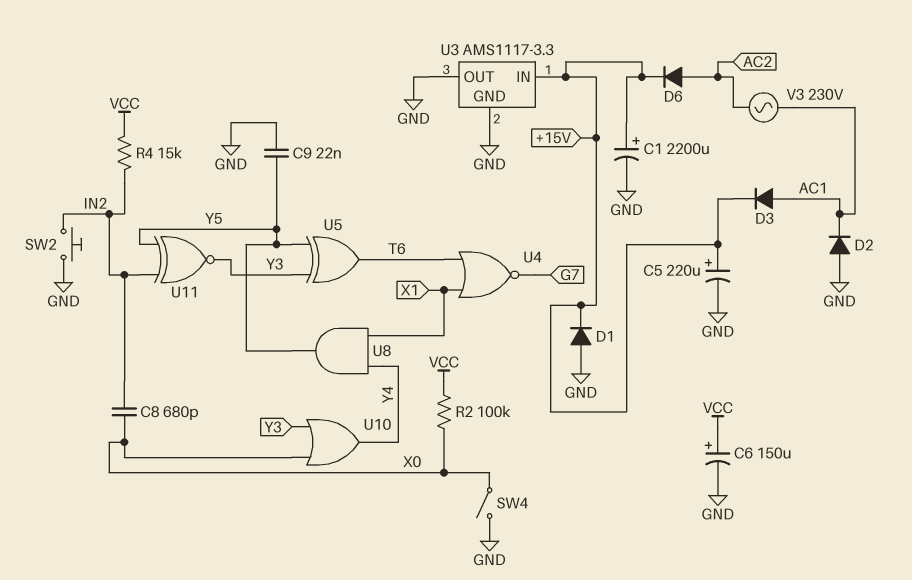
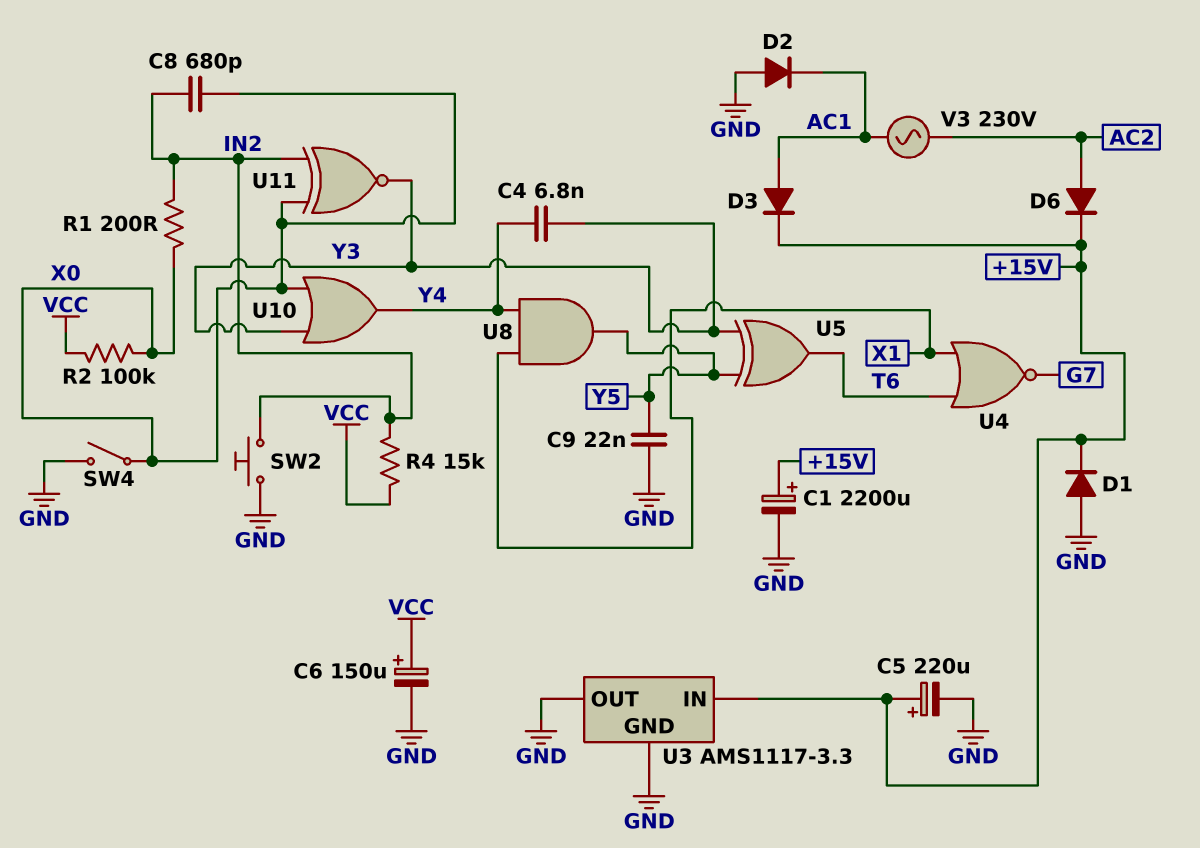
C4: none -> 6.8nF (Y3, Y4)
R1: none -> 200 (IN2, X0)
U11: XNOR (in IN2, in Y5, out Y3) -> XNOR (in IN2, in X0, out Y3)

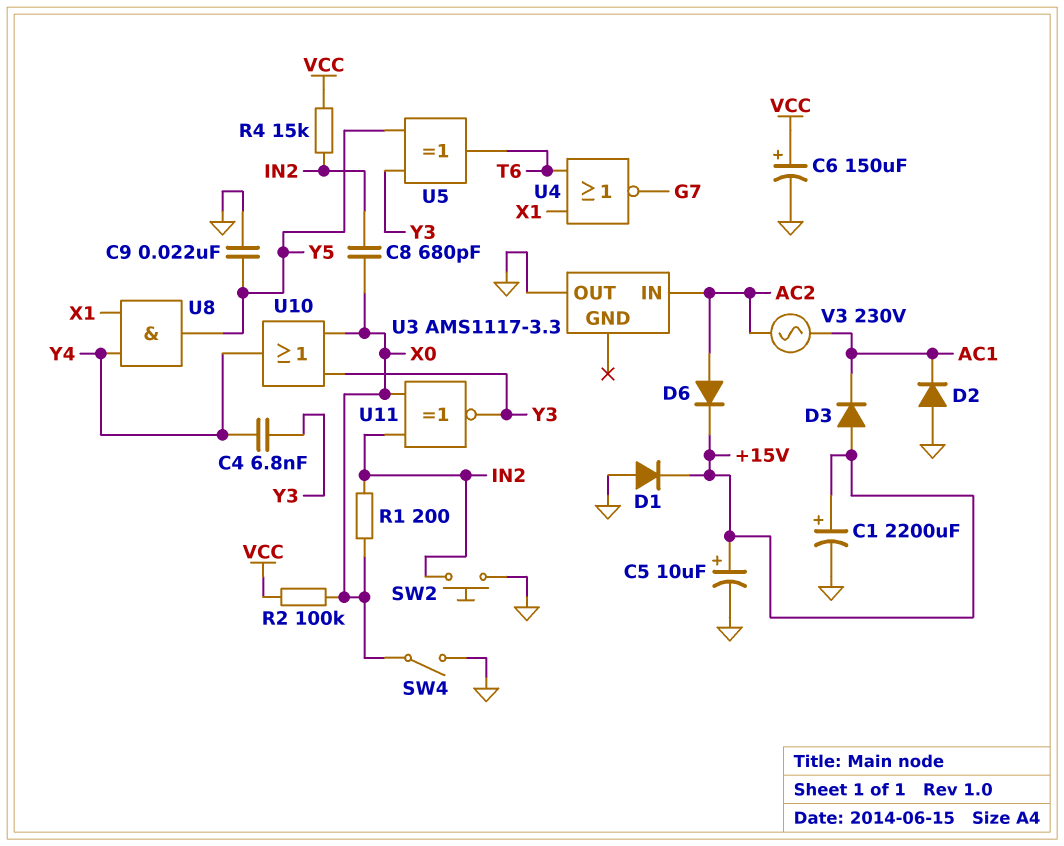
C5: 220uF (plus +15V, minus GND) -> 10uF (plus +15V, minus GND)
D3: diode (A AC1, K +15V) -> diode (A +15V, K AC1)
U3 pin GND: GND -> none
U3 pin IN: +15V -> AC2

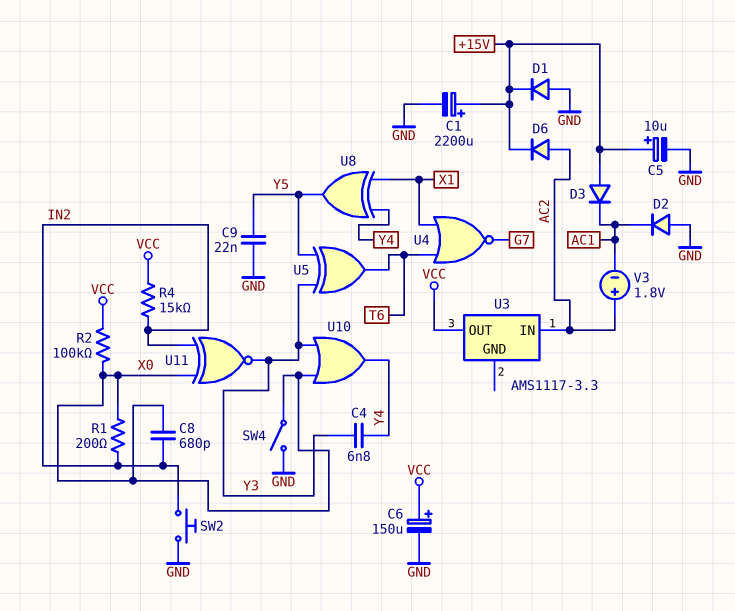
U3 pin OUT: GND -> VCC
U8: AND (in X1, in Y4, out Y5) -> XOR (in X1, in Y4, out Y5)
V3: AC 230V (AC1, AC2) -> 1.8V (plus AC2, minus AC1)

